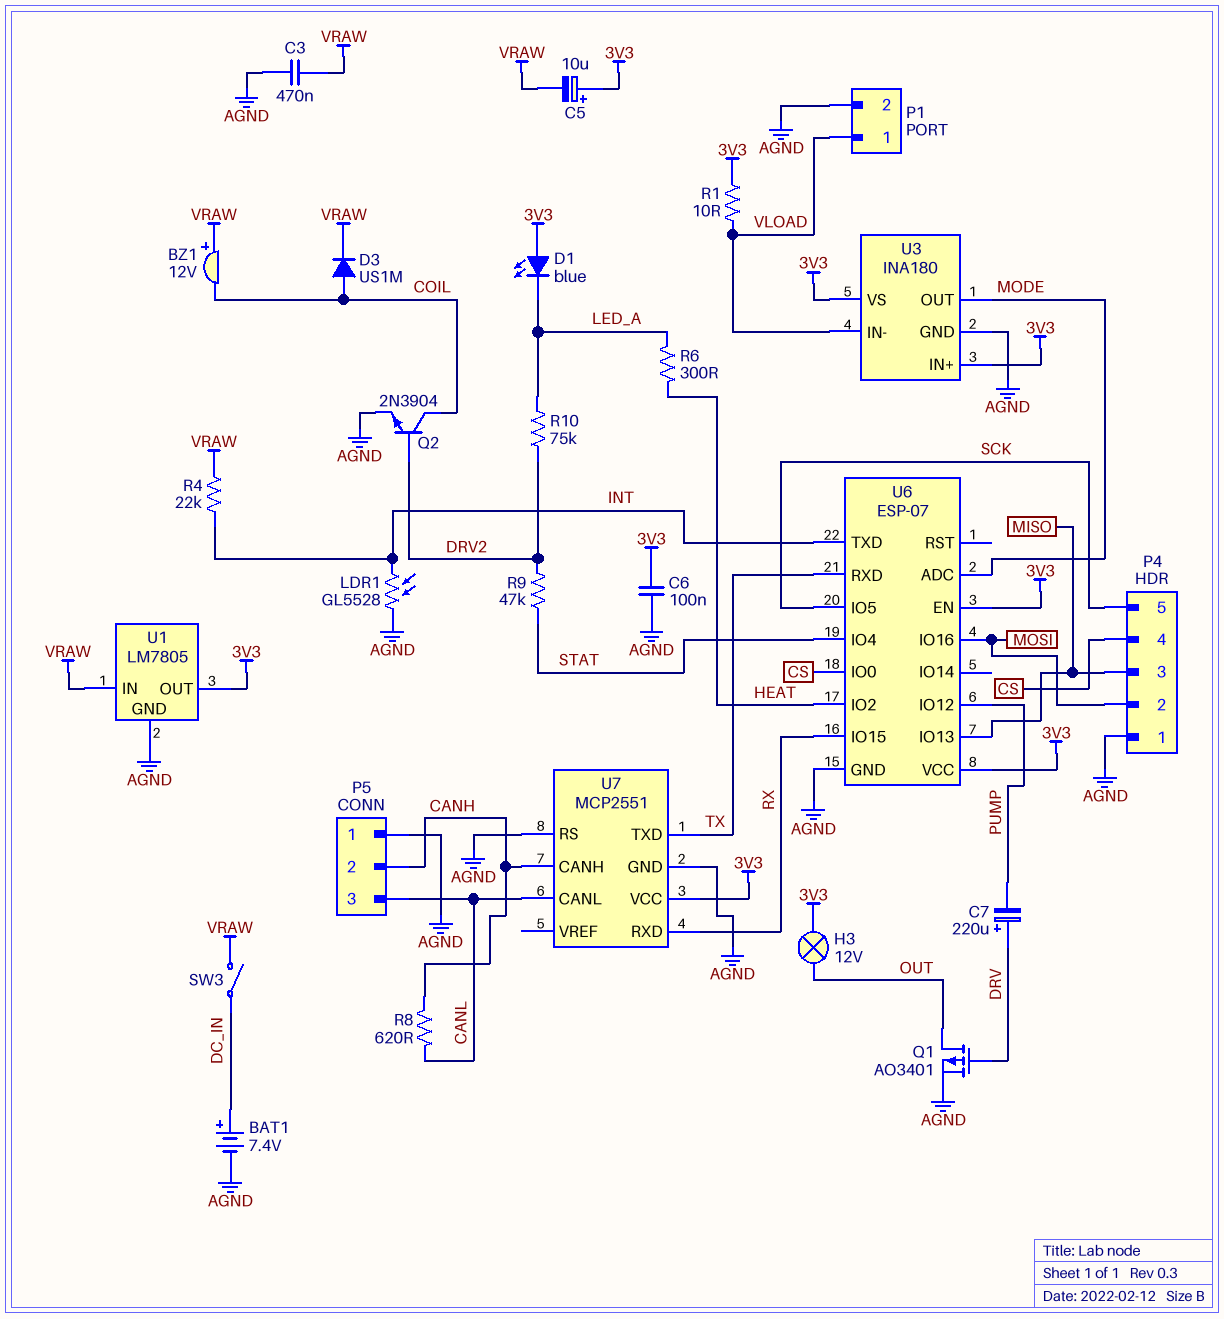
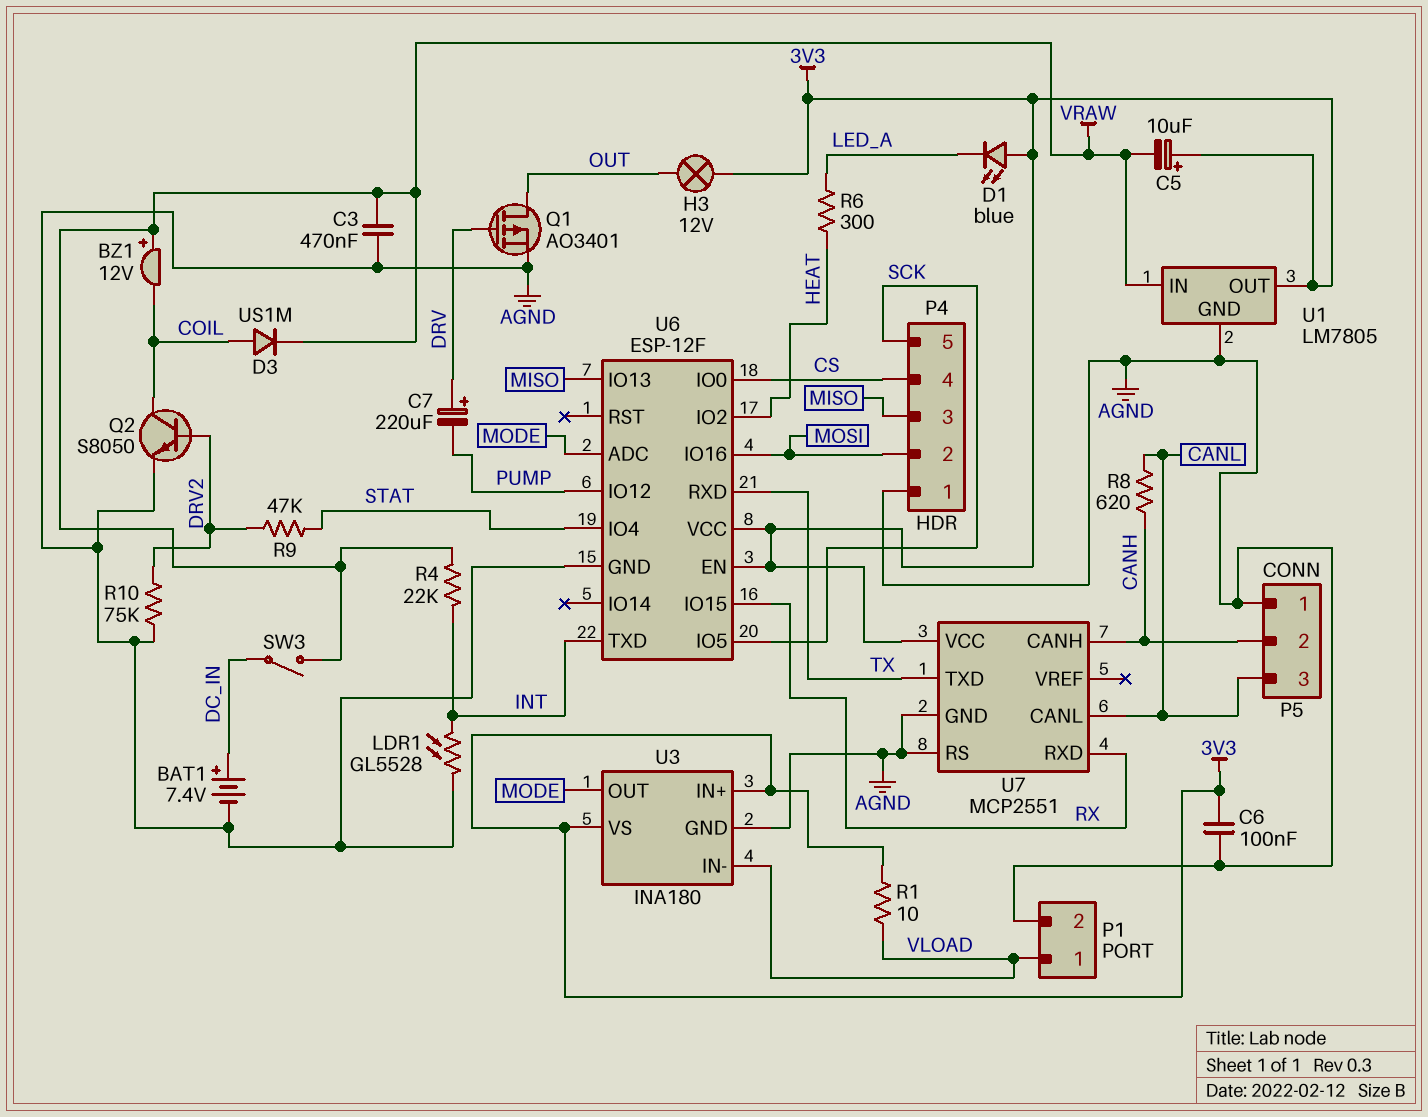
Q2: NPN 2N3904 (B DRV2, C COIL, E AGND) -> NPN S8050 (B DRV2, C COIL, E AGND)
R10: 75k (DRV2, LED_A) -> 75k (AGND, DRV2)
U6: ESP-07 -> ESP-12F

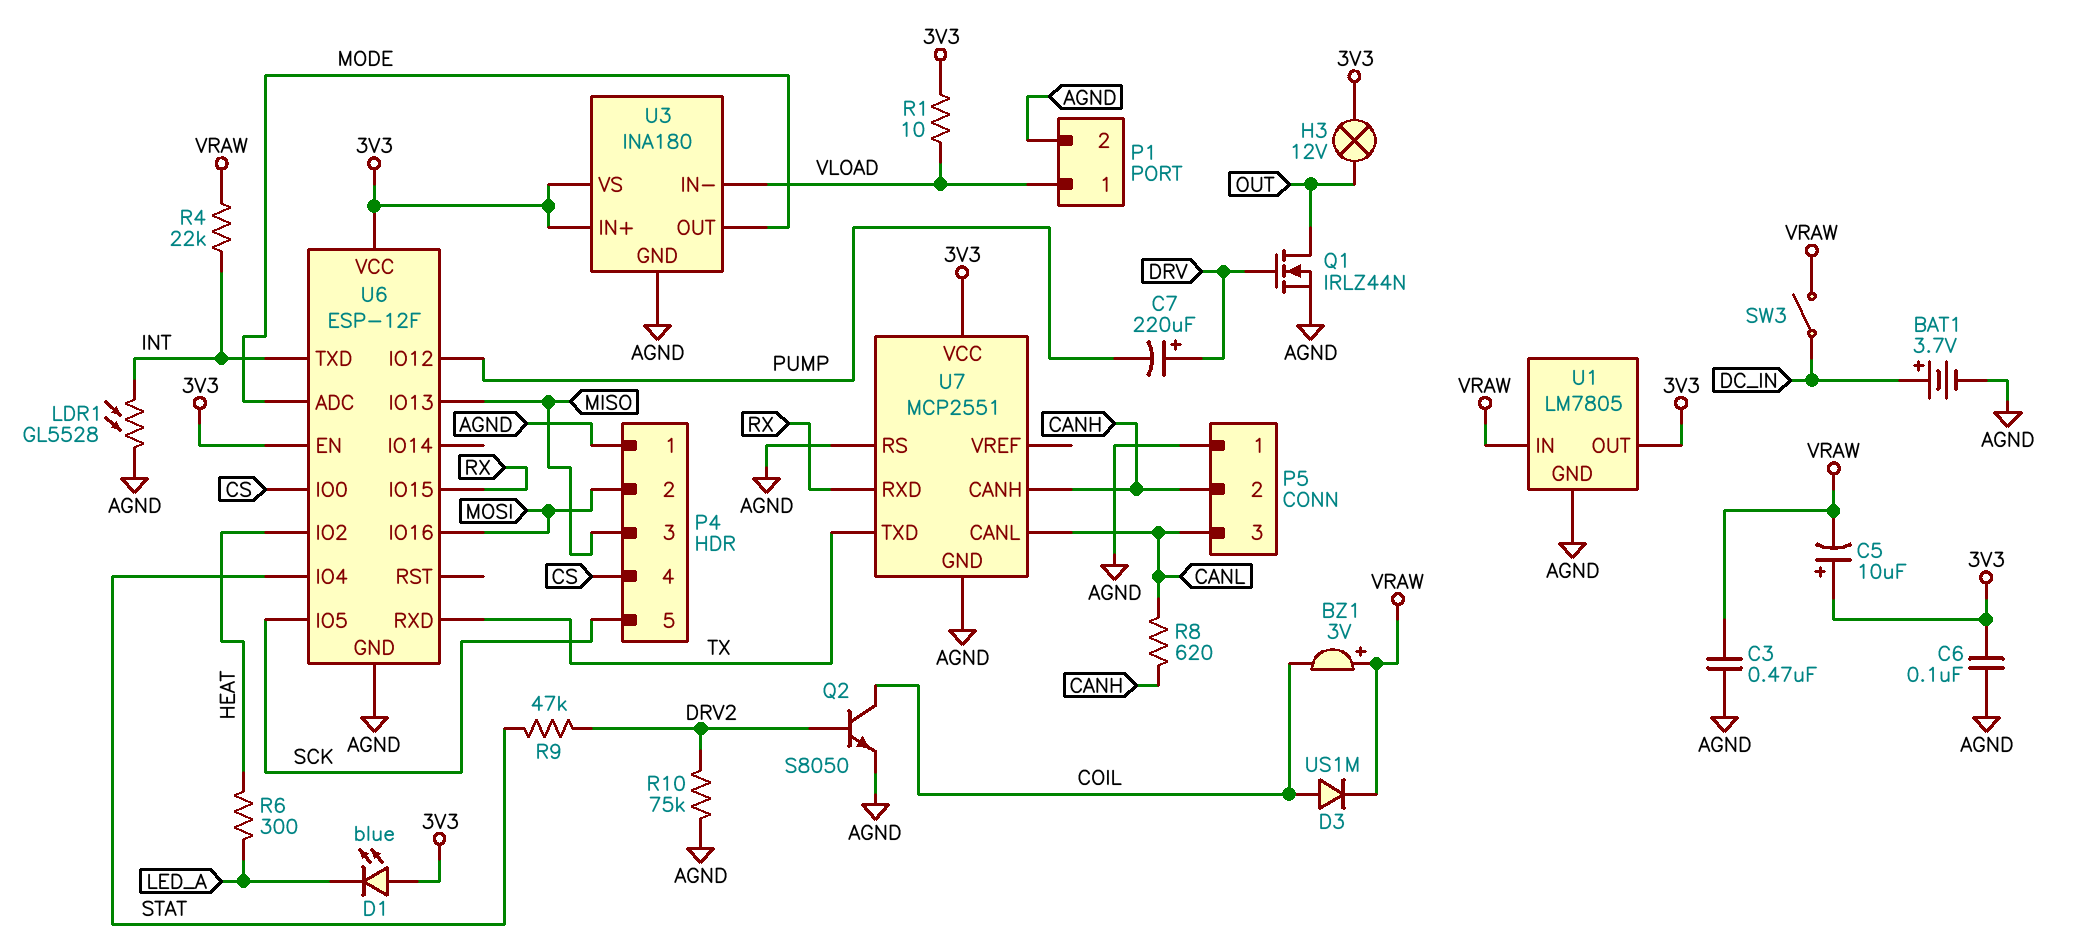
BAT1: 7.4V (plus DC_IN, minus AGND) -> 3.7V (plus DC_IN, minus AGND)
BZ1: buzzer 12V (plus VRAW, minus COIL) -> buzzer 3V (plus VRAW, minus COIL)
Q1: PMOS AO3401 (G DRV, D OUT, S AGND) -> NMOS IRLZ44N (G DRV, D OUT, S AGND)

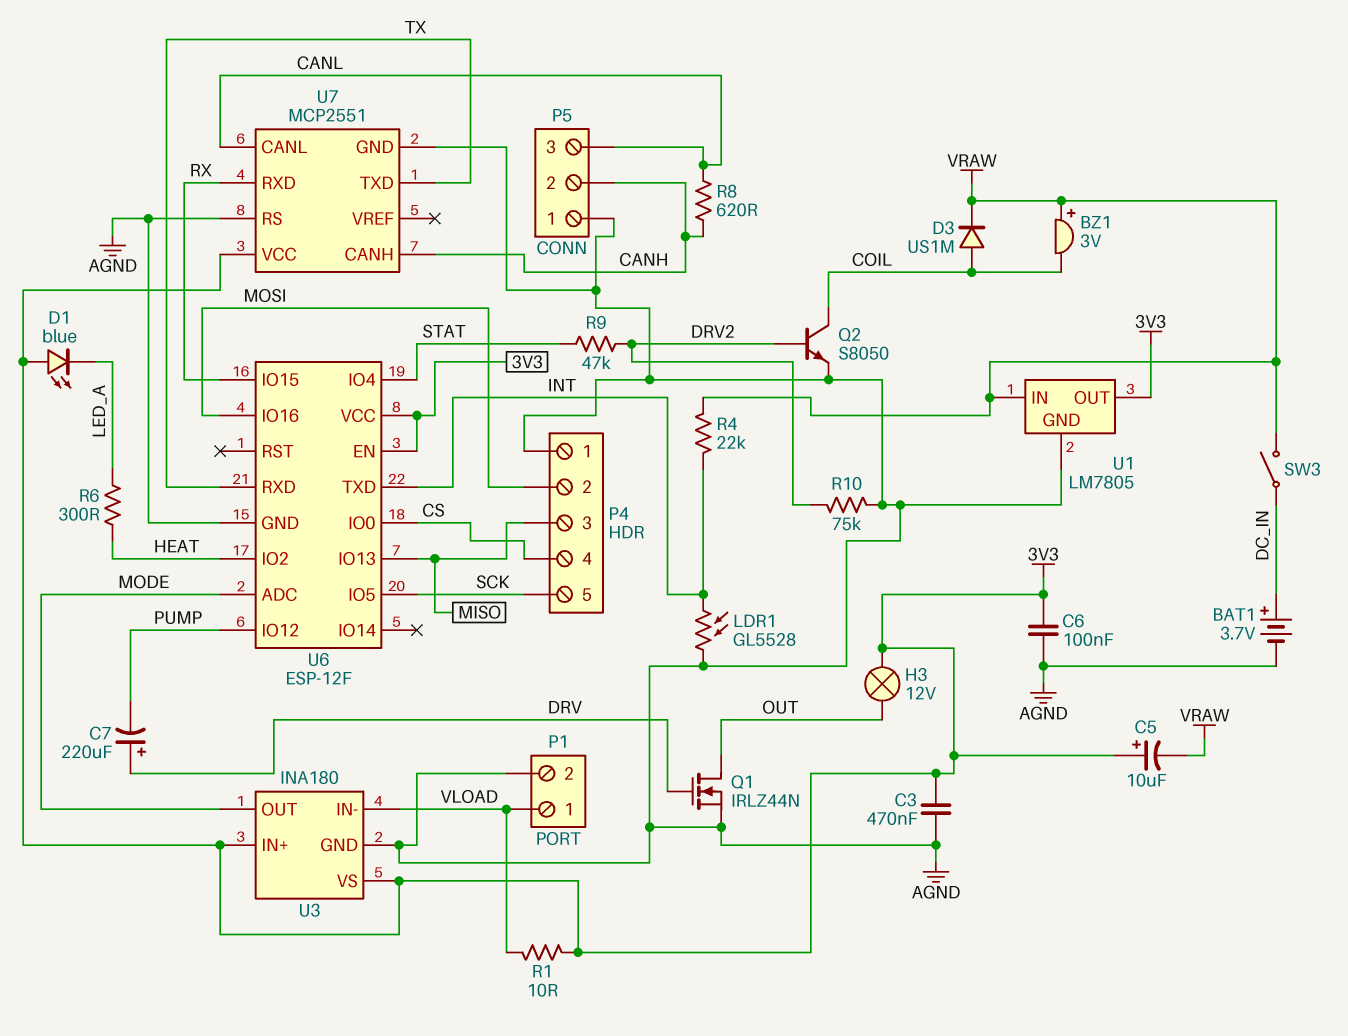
C3: 470nF (AGND, VRAW) -> 470nF (3V3, AGND)

